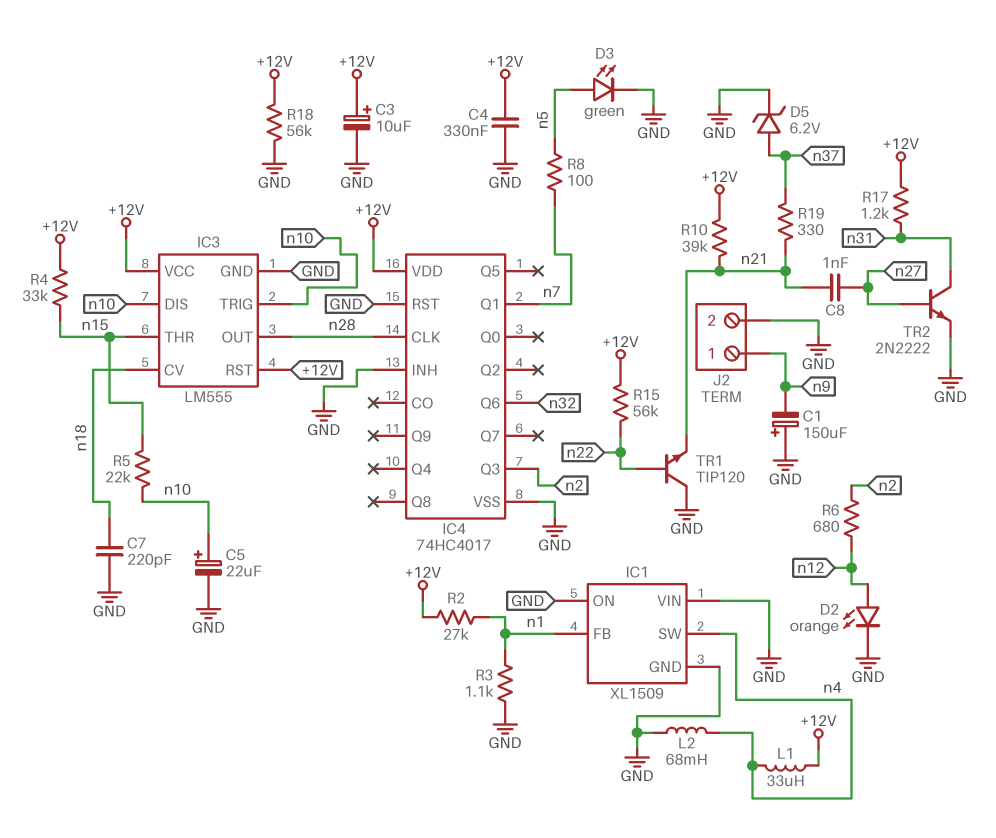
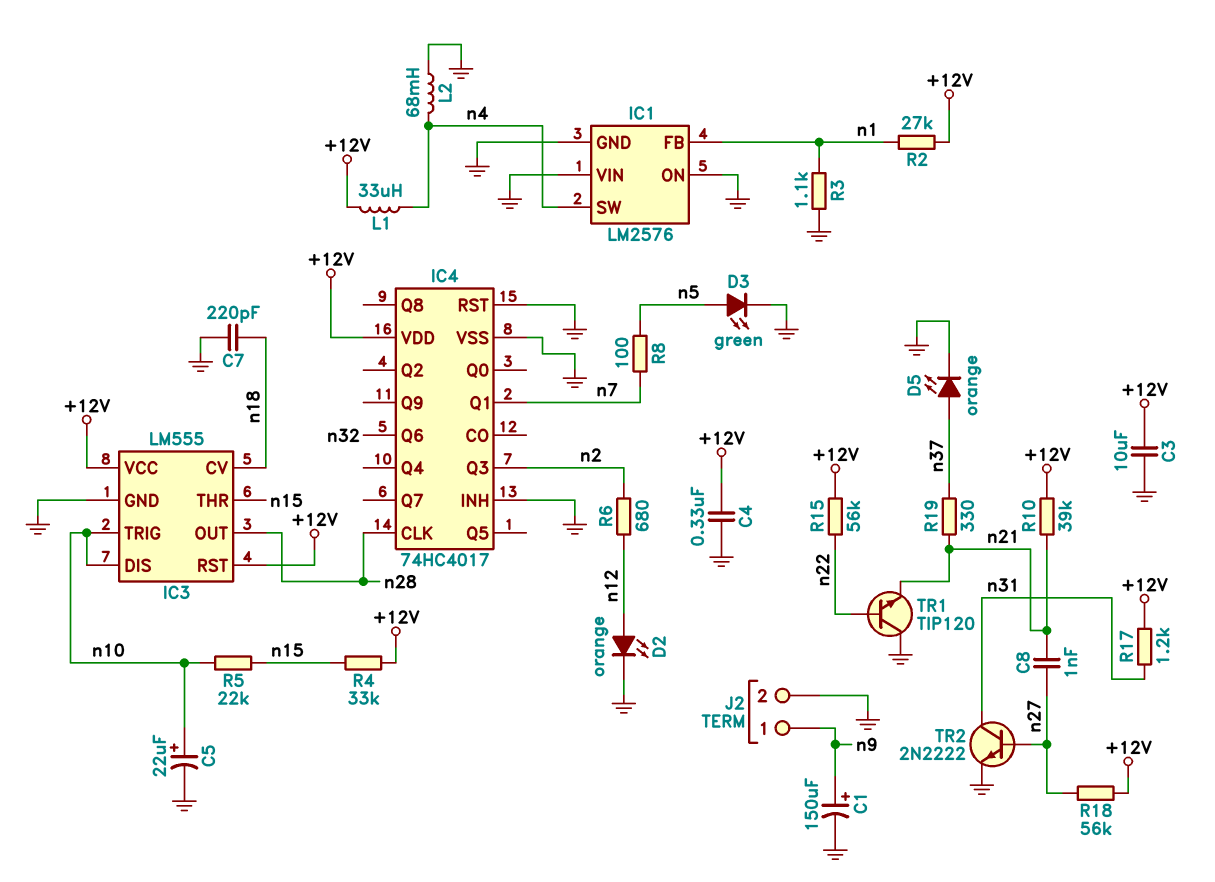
C1: 150uF (plus GND, minus n9) -> 150uF (plus n9, minus GND)
C3: 10uF (plus +12V, minus GND) -> 10uF (+12V, GND)
D5: zener 6.2V (A n37, K GND) -> LED orange (A n37, K GND)
IC1: XL1509 -> LM2576
R18: 56k (+12V, GND) -> 56k (+12V, n27)

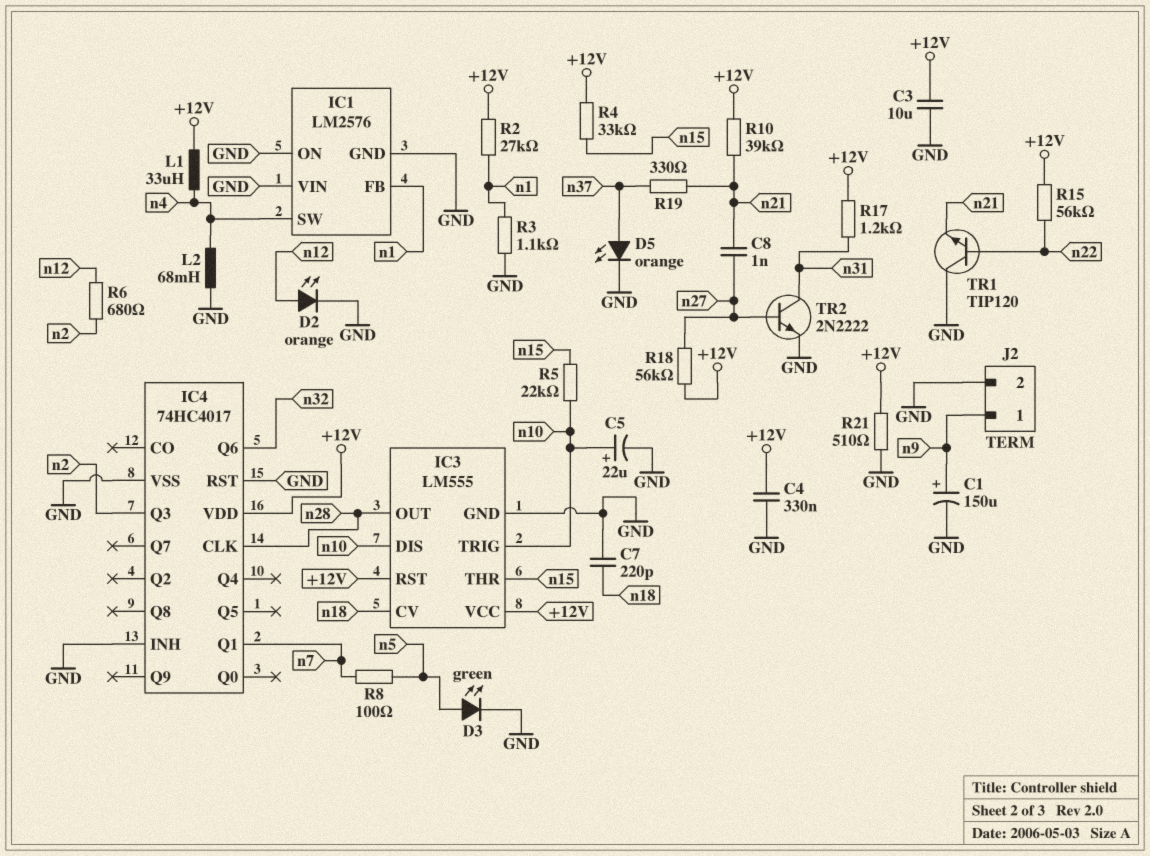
R21: none -> 510 (+12V, GND)

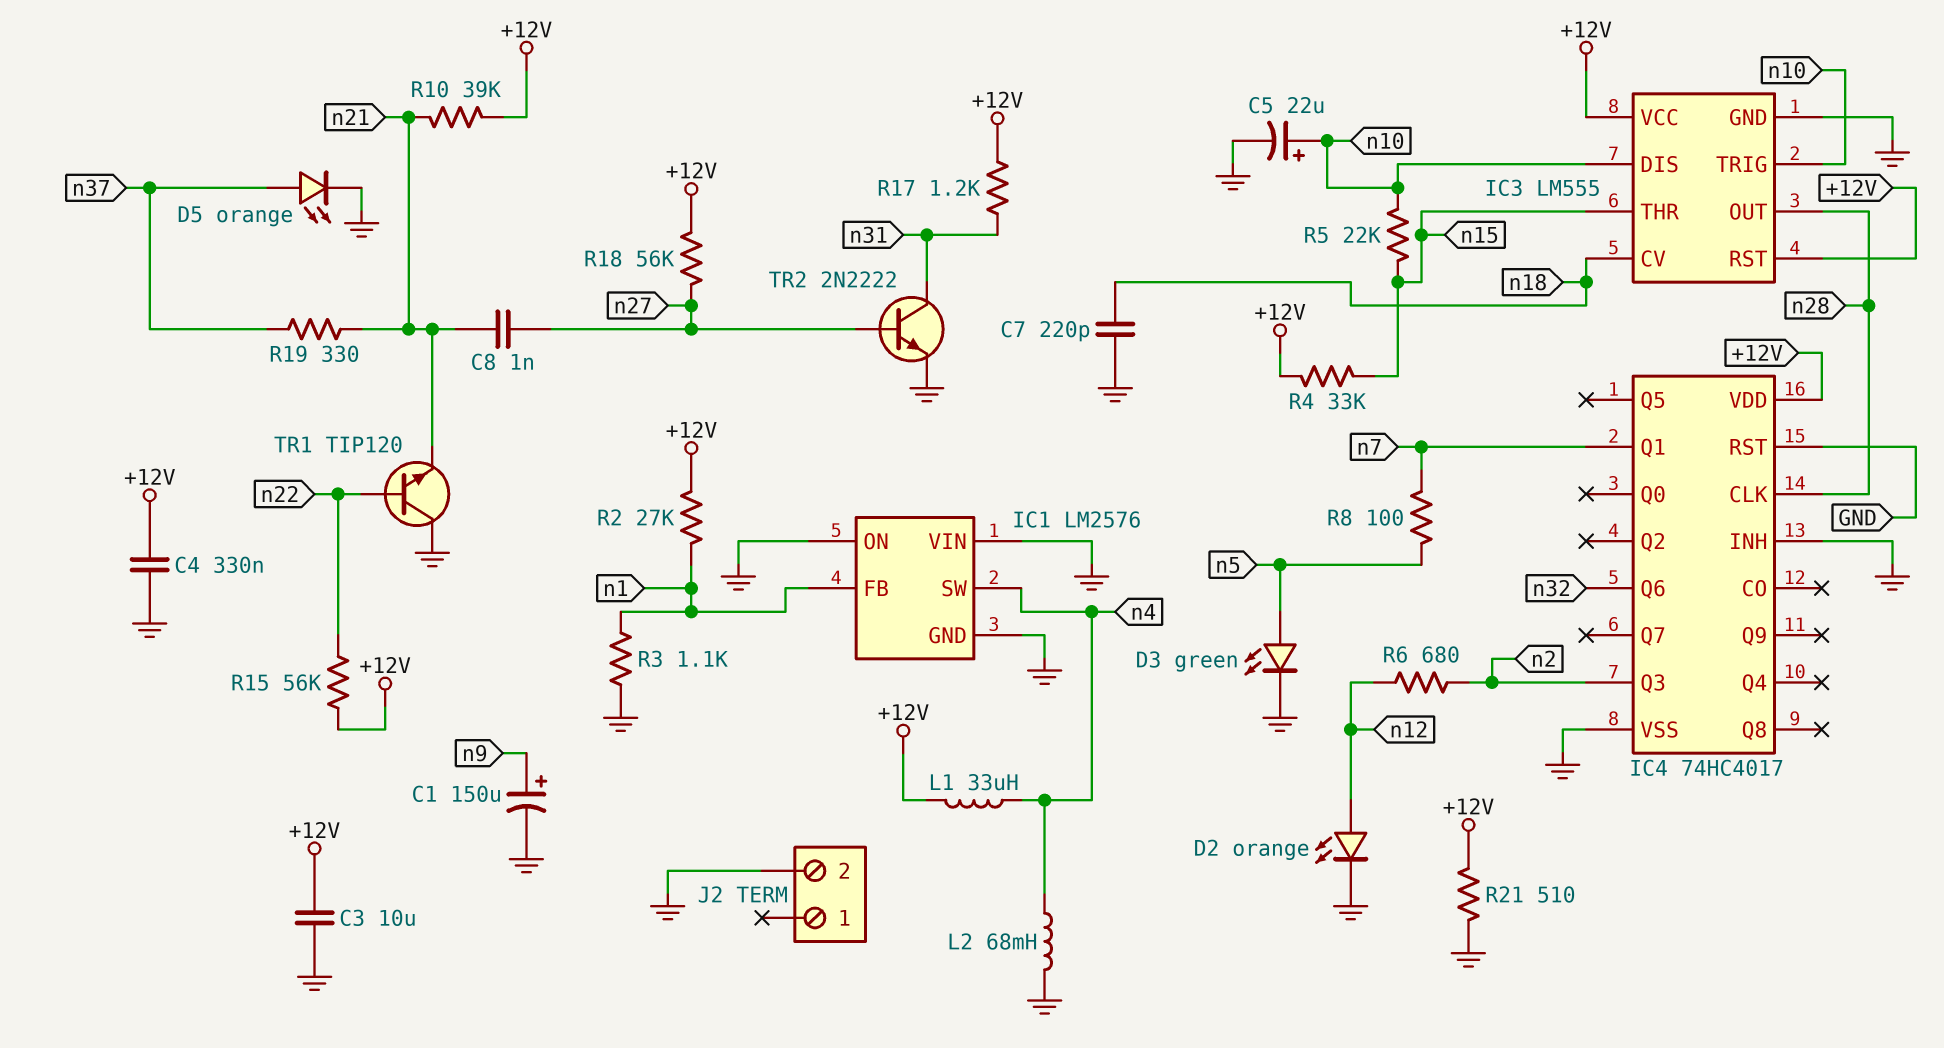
J2 pin 1: n9 -> none

